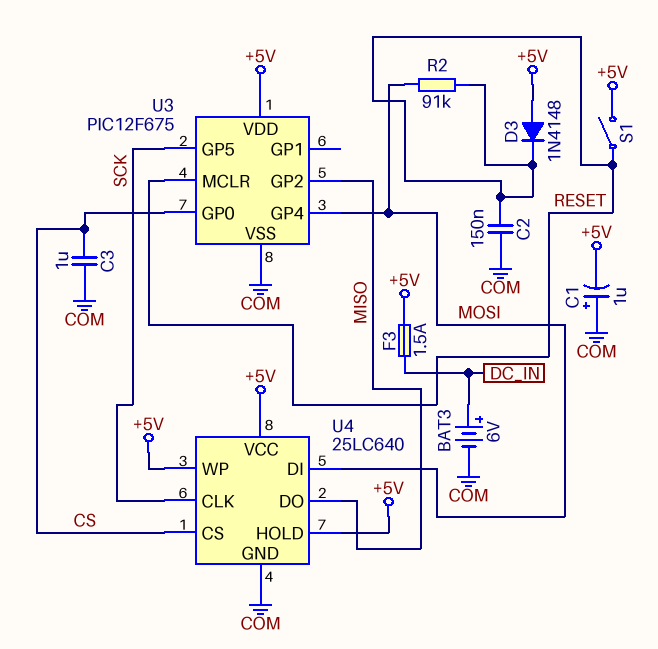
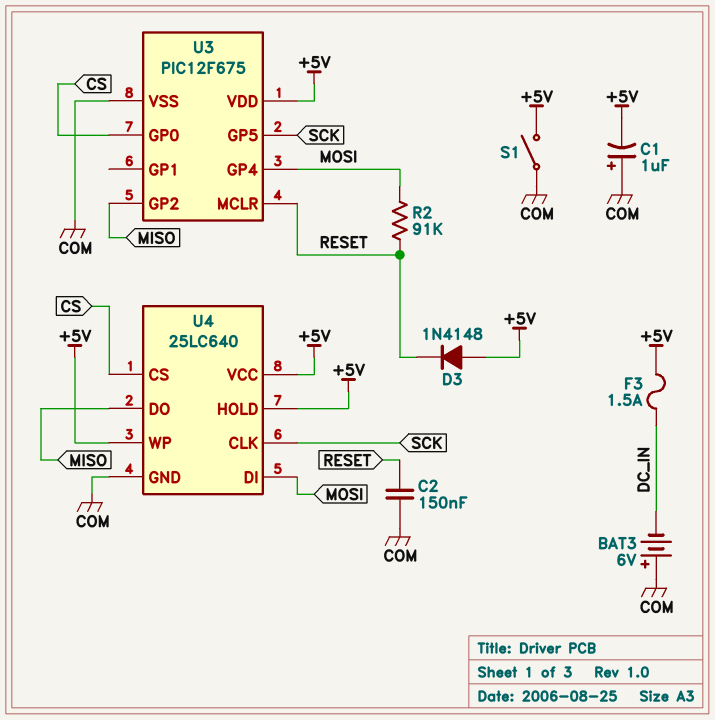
BAT3: 6V (plus DC_IN, minus COM) -> 6V (plus COM, minus DC_IN)
C3: 1uF (COM, CS) -> none
S1: switch (+5V, RESET) -> switch (+5V, COM)

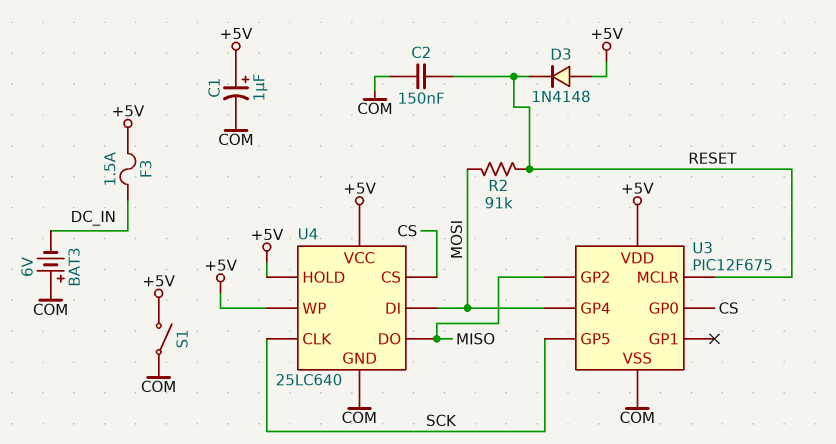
C1: 1uF (plus COM, minus +5V) -> 1uF (plus +5V, minus COM)

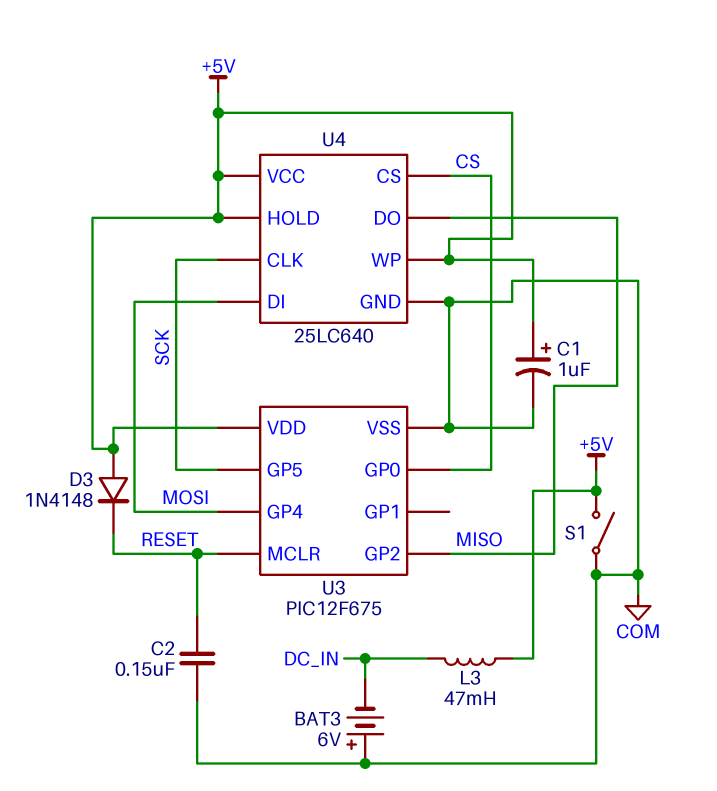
F3: 1.5A (+5V, DC_IN) -> none
L3: none -> 47mH (+5V, DC_IN)
R2: 91k (MOSI, RESET) -> none

